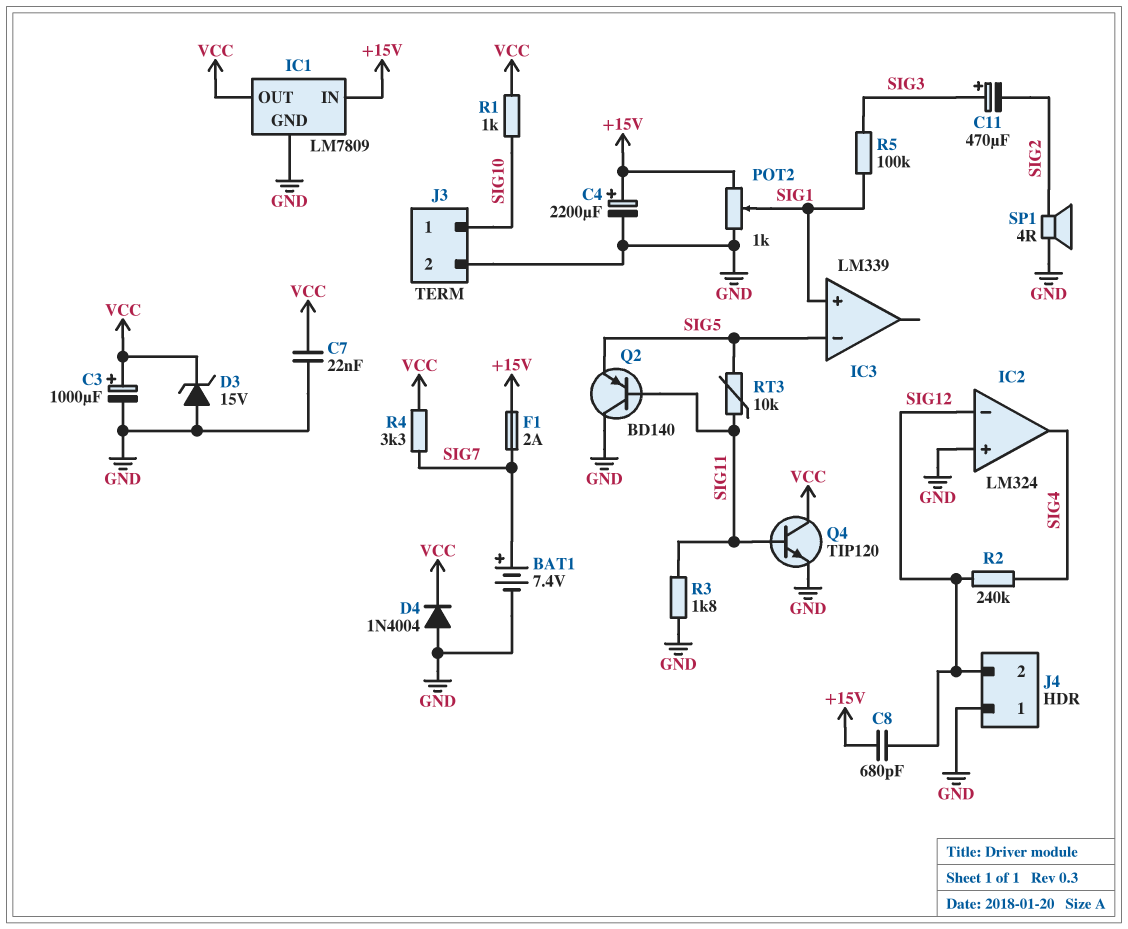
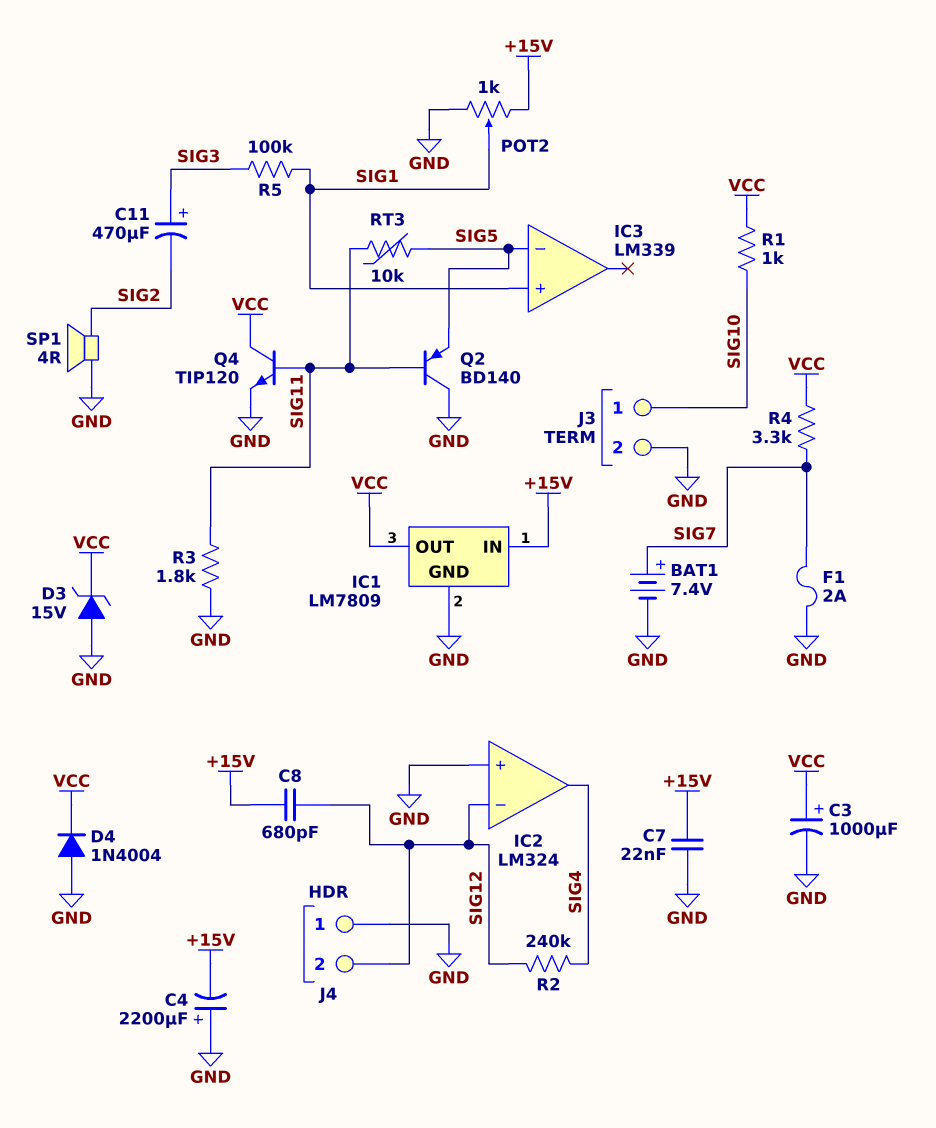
C4: 2200uF (plus +15V, minus GND) -> 2200uF (plus GND, minus +15V)
C7: 22nF (GND, VCC) -> 22nF (+15V, GND)
F1: 2A (+15V, SIG7) -> 2A (GND, SIG7)

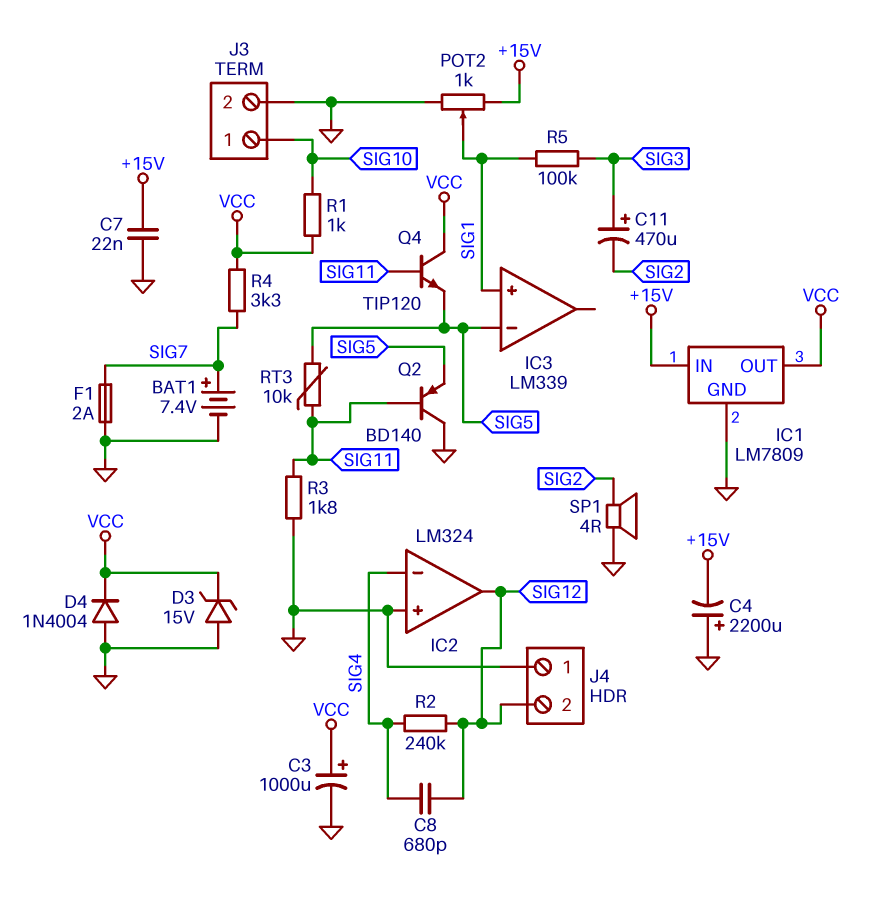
C8: 680pF (+15V, SIG12) -> 680pF (SIG4, SIG12)
IC2 pin in-: SIG12 -> SIG4
IC2 pin out: SIG4 -> SIG12
Q4: NPN TIP120 (B SIG11, C VCC, E GND) -> NPN TIP120 (B SIG11, C VCC, E SIG5)

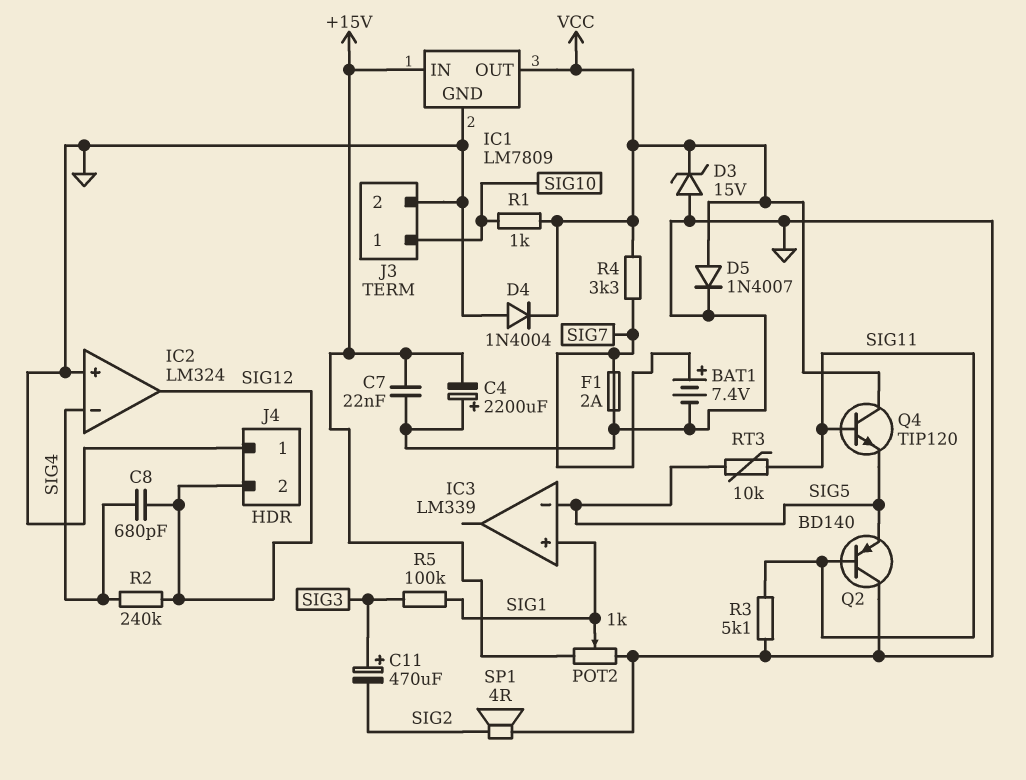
C3: 1000uF (plus VCC, minus GND) -> none
D5: none -> diode 1N4007 (A VCC, K GND)
R3: 1.8k (GND, SIG11) -> 5.1k (GND, SIG11)

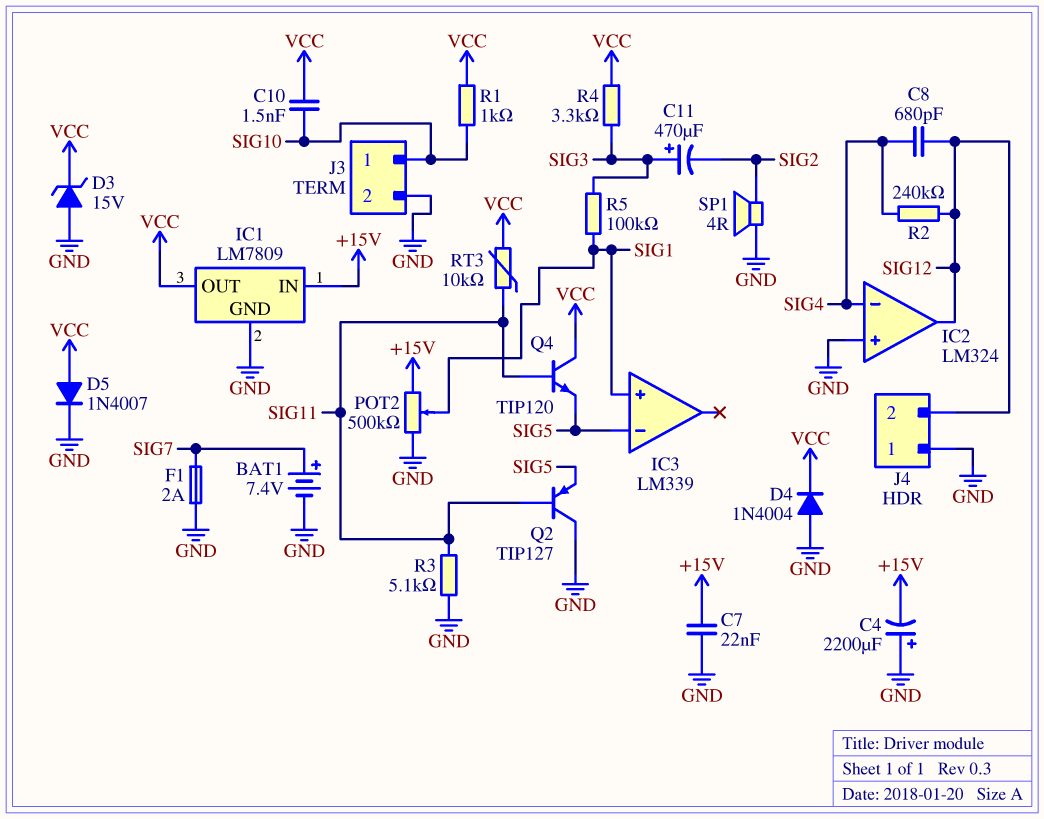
C10: none -> 1.5nF (SIG10, VCC)
POT2: 1k (+15V, GND, wiper SIG1) -> 500k (+15V, GND, wiper SIG1)
Q2: PNP BD140 (B SIG11, C GND, E SIG5) -> PNP TIP127 (B SIG11, C GND, E SIG5)
R4: 3.3k (SIG7, VCC) -> 3.3k (SIG3, VCC)
RT3: 10k (SIG5, SIG11) -> 10k (SIG11, VCC)

